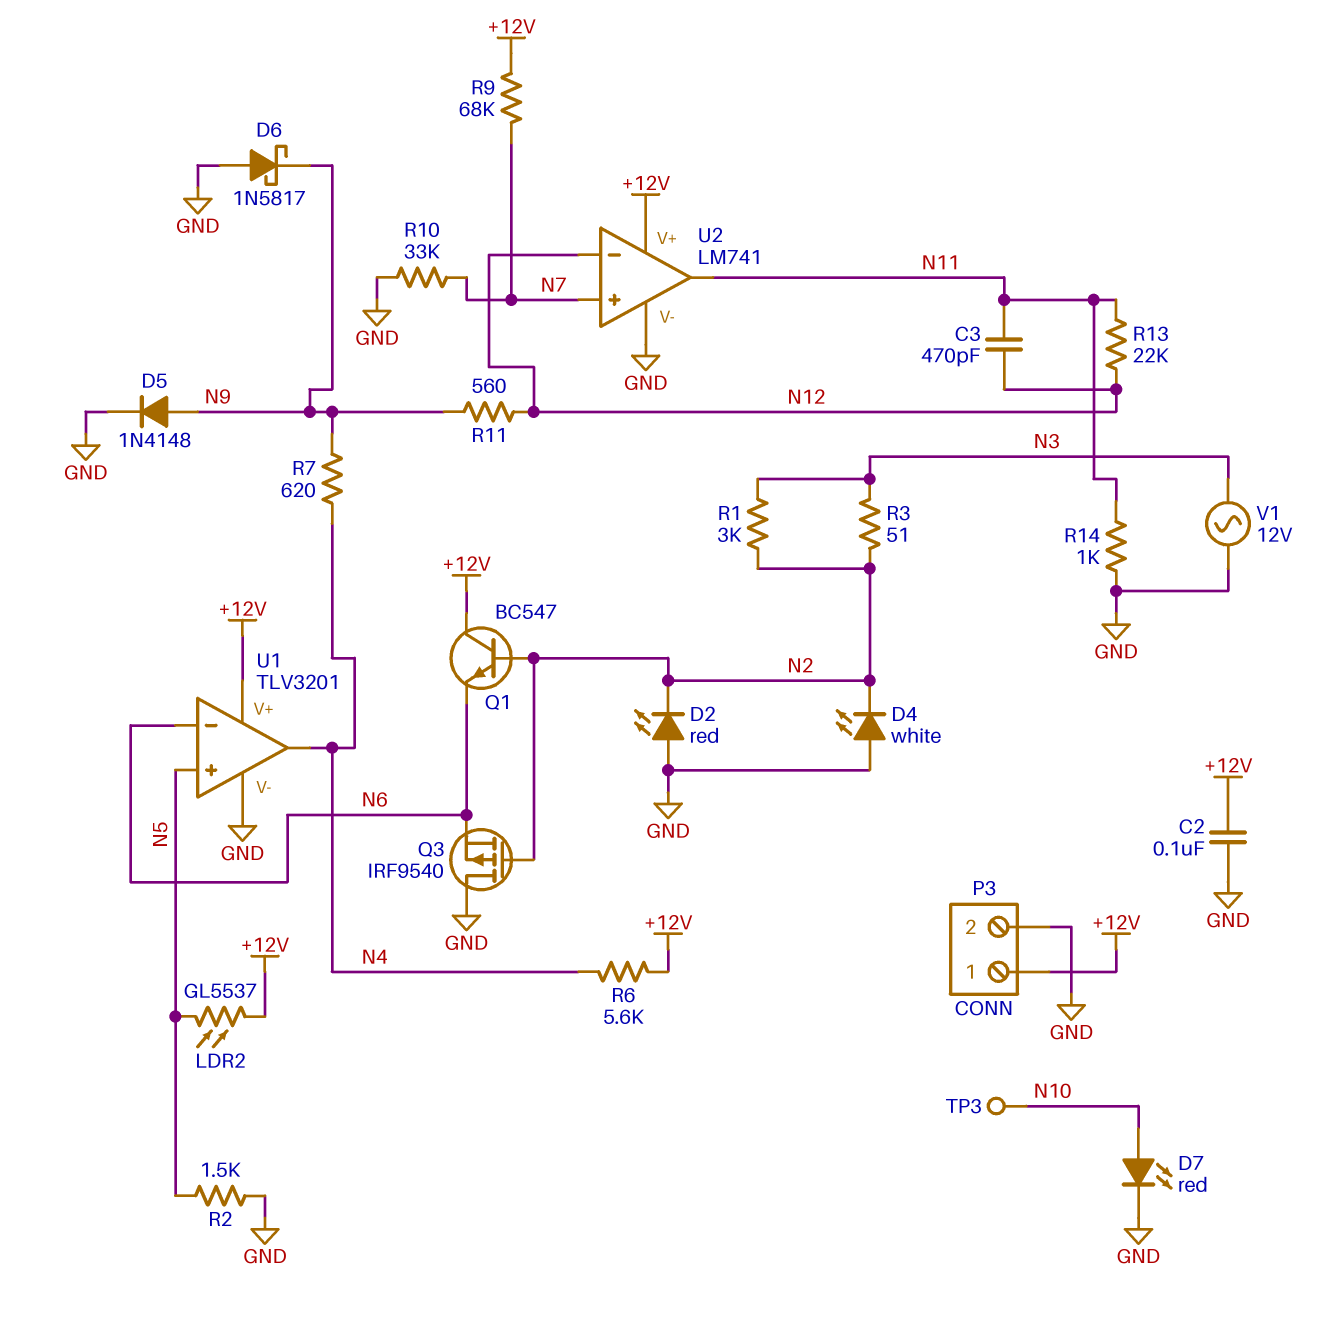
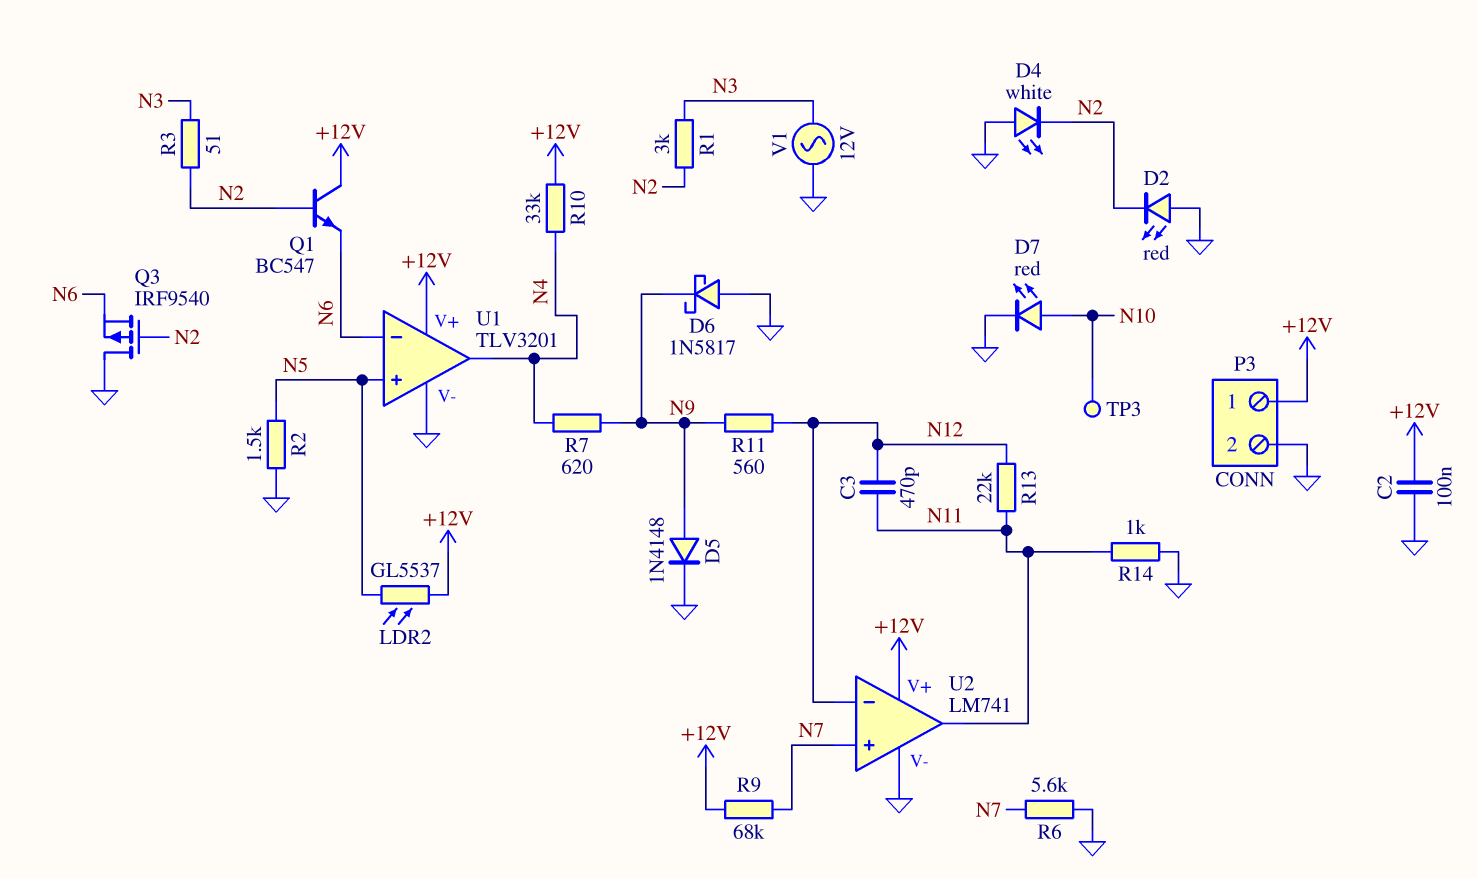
R6: 5.6k (+12V, N4) -> 5.6k (GND, N7)
R10: 33k (GND, N7) -> 33k (+12V, N4)

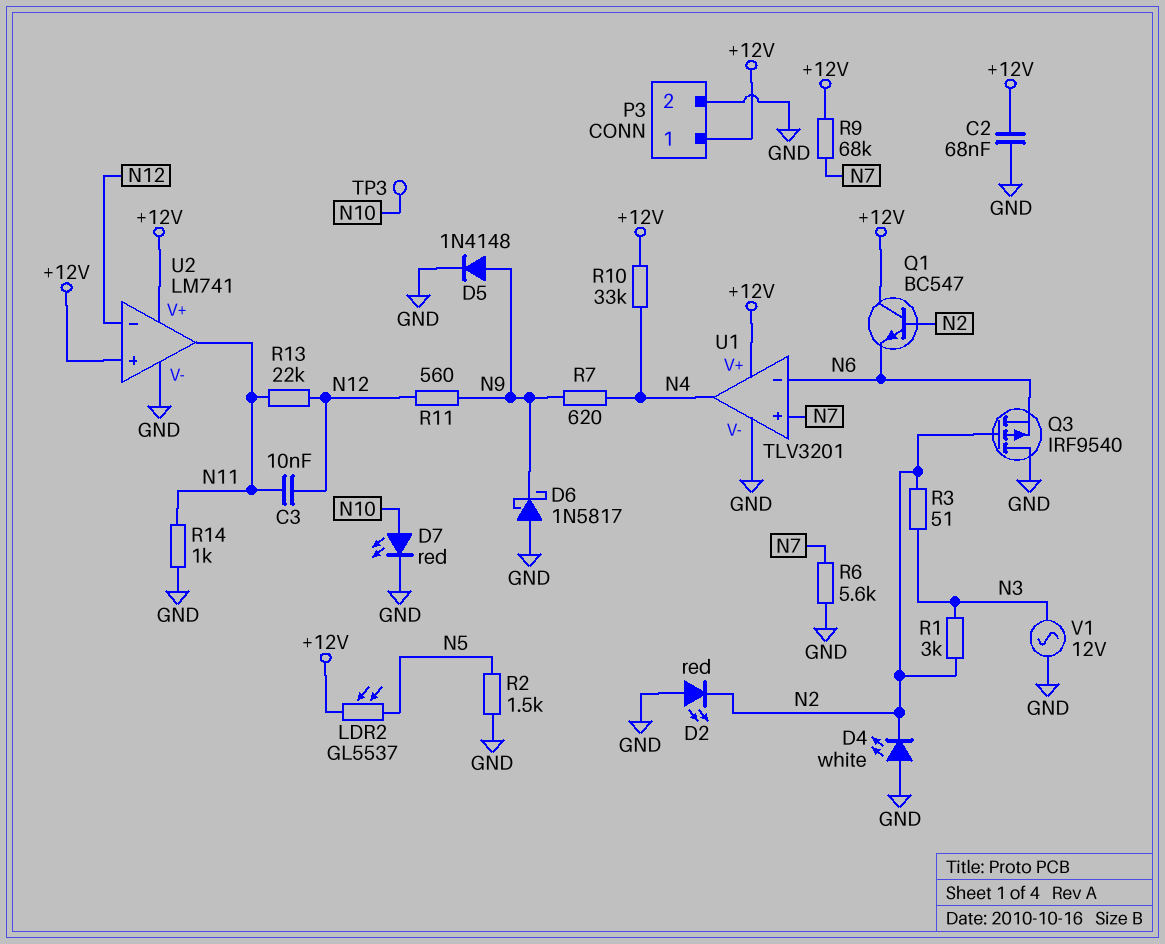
C2: 100nF (+12V, GND) -> 68nF (+12V, GND)
C3: 470pF (N11, N12) -> 10nF (N11, N12)
U1 pin in+: N5 -> N7
U2 pin in+: N7 -> +12V

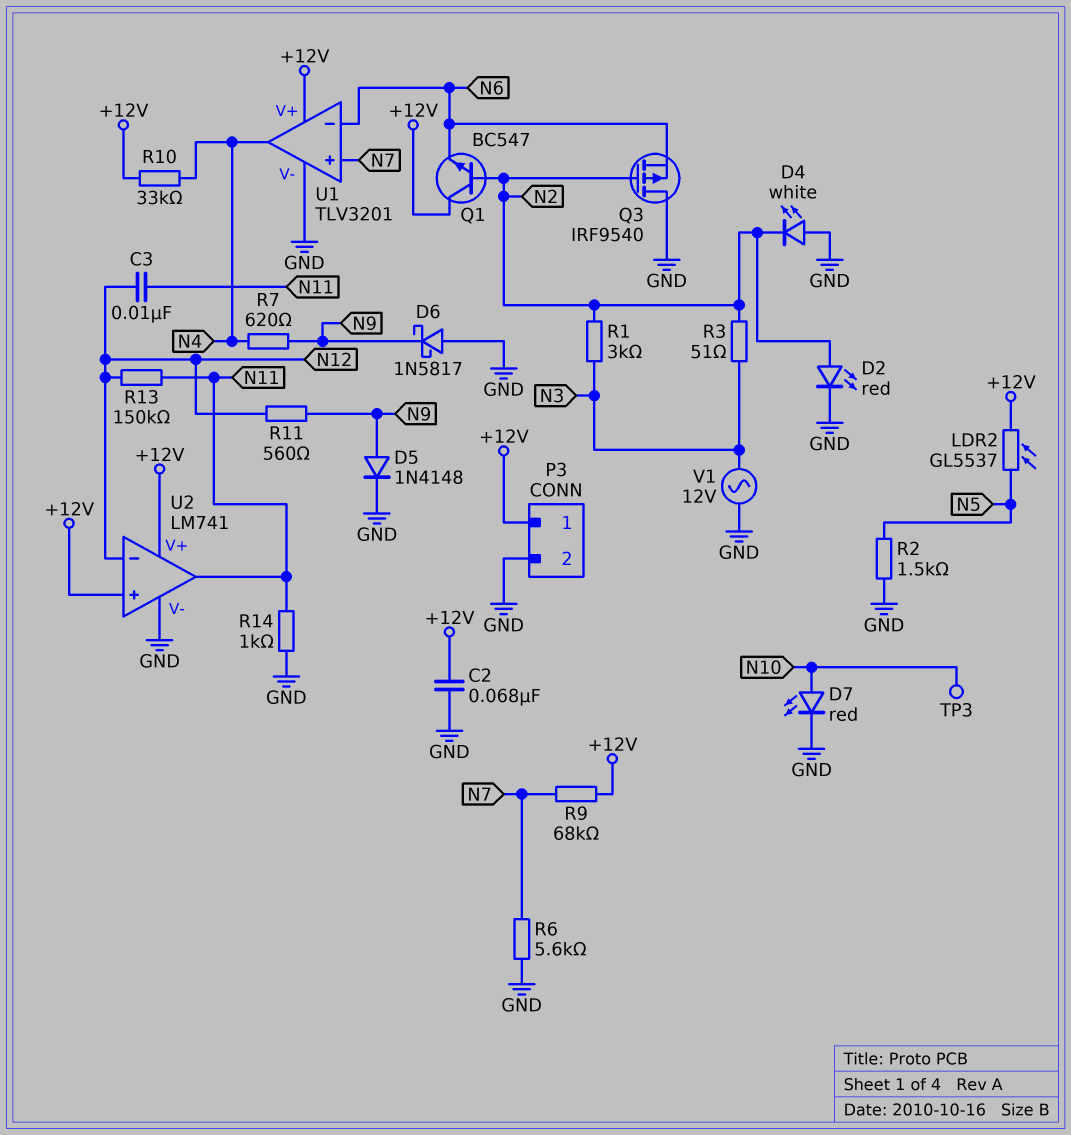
D2: LED red (A GND, K N2) -> LED red (A N2, K GND)
R13: 22k (N11, N12) -> 150k (N11, N12)

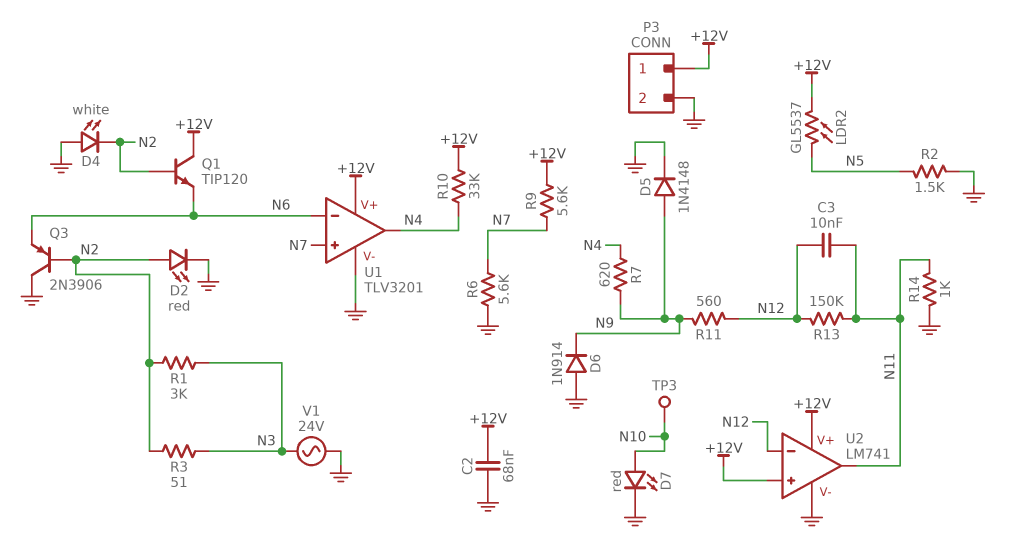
D6: schottky 1N5817 (A GND, K N9) -> diode 1N914 (A GND, K N9)
Q1: NPN BC547 (B N2, C +12V, E N6) -> NPN TIP120 (B N2, C +12V, E N6)
Q3: PMOS IRF9540 (G N2, D GND, S N6) -> PNP 2N3906 (B N2, C GND, E N6)
R9: 68k (+12V, N7) -> 5.6k (+12V, N7)
V1: AC 12V (GND, N3) -> AC 24V (GND, N3)

